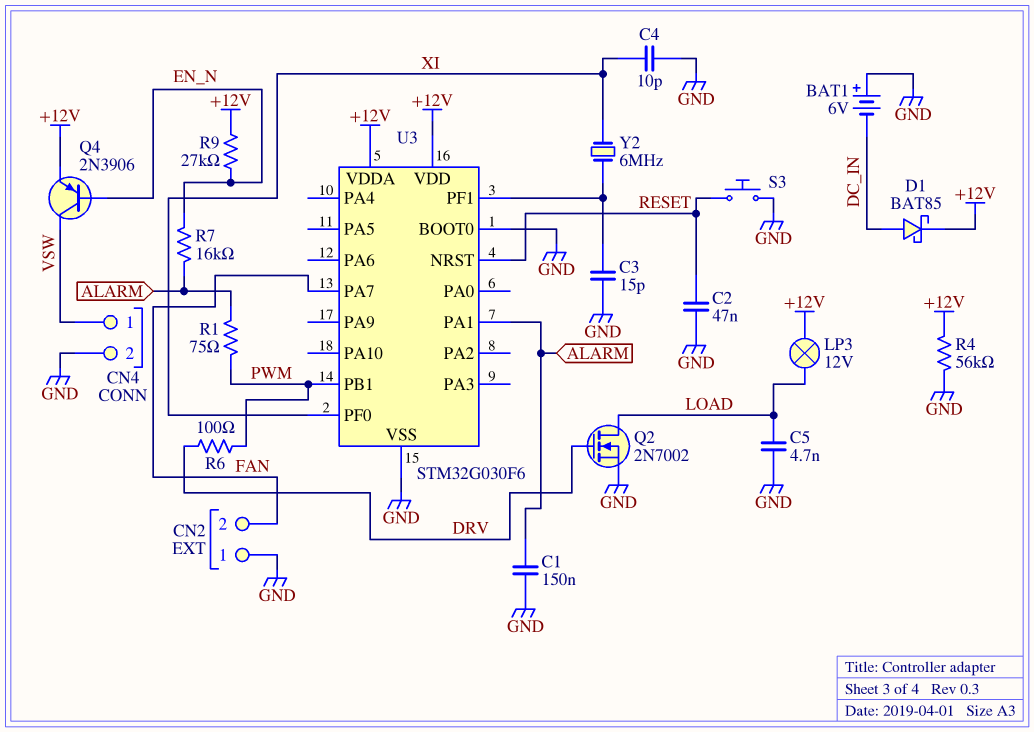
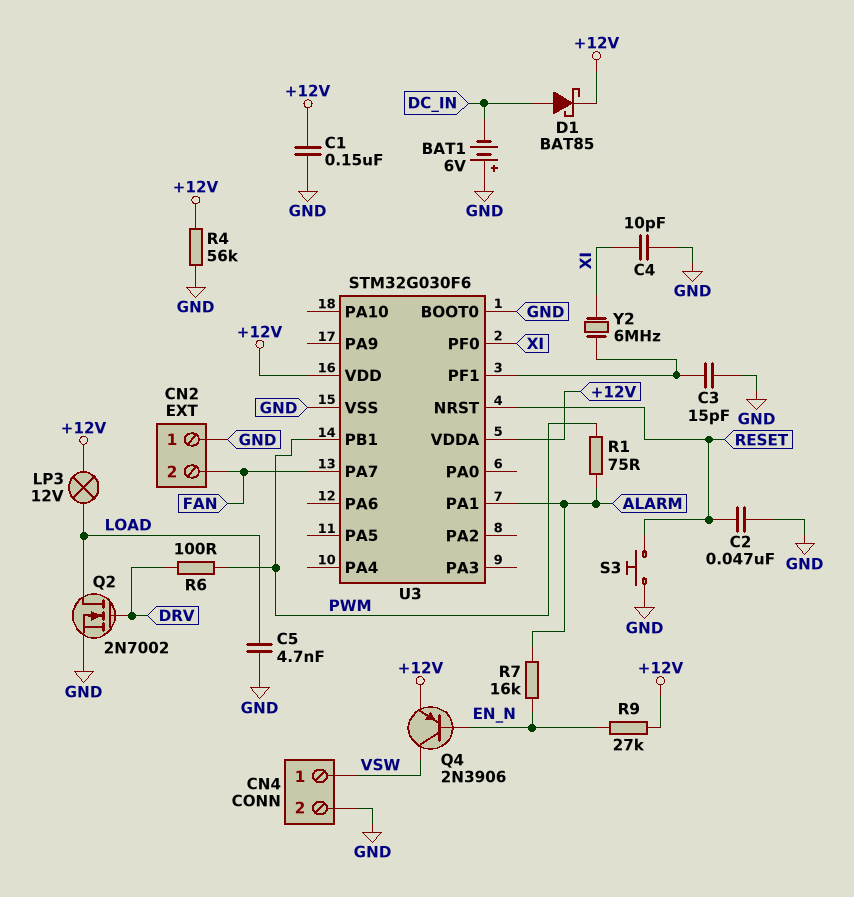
C1: 150nF (ALARM, GND) -> 150nF (+12V, GND)

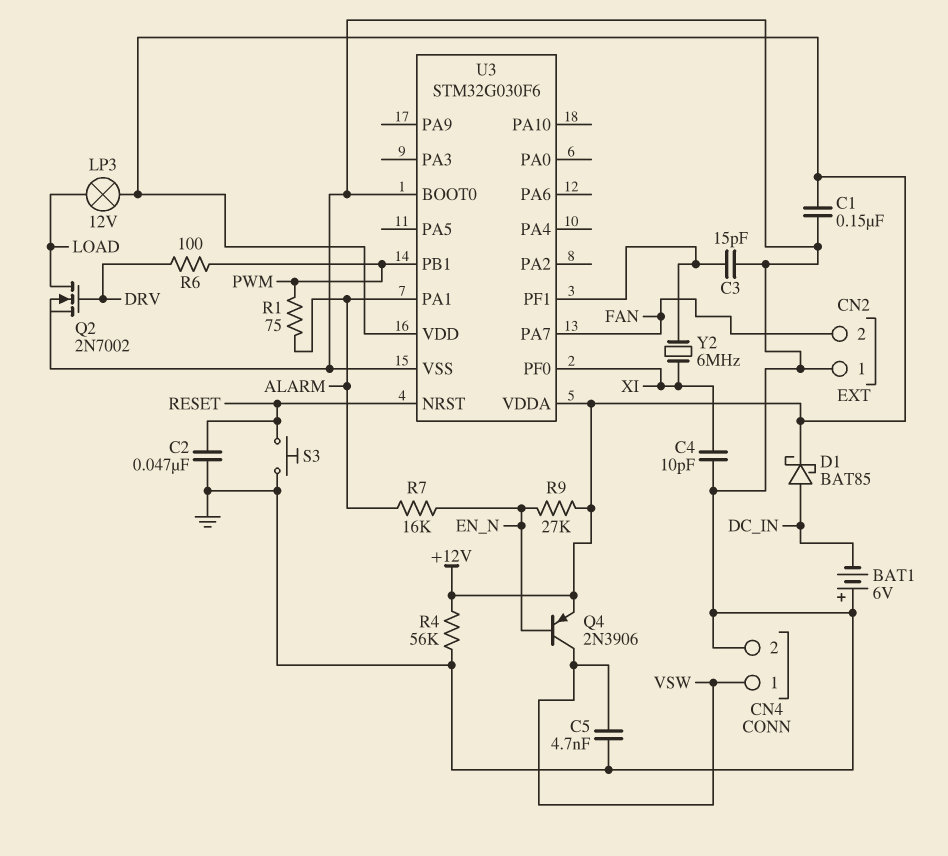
C5: 4.7nF (GND, LOAD) -> 4.7nF (GND, VSW)

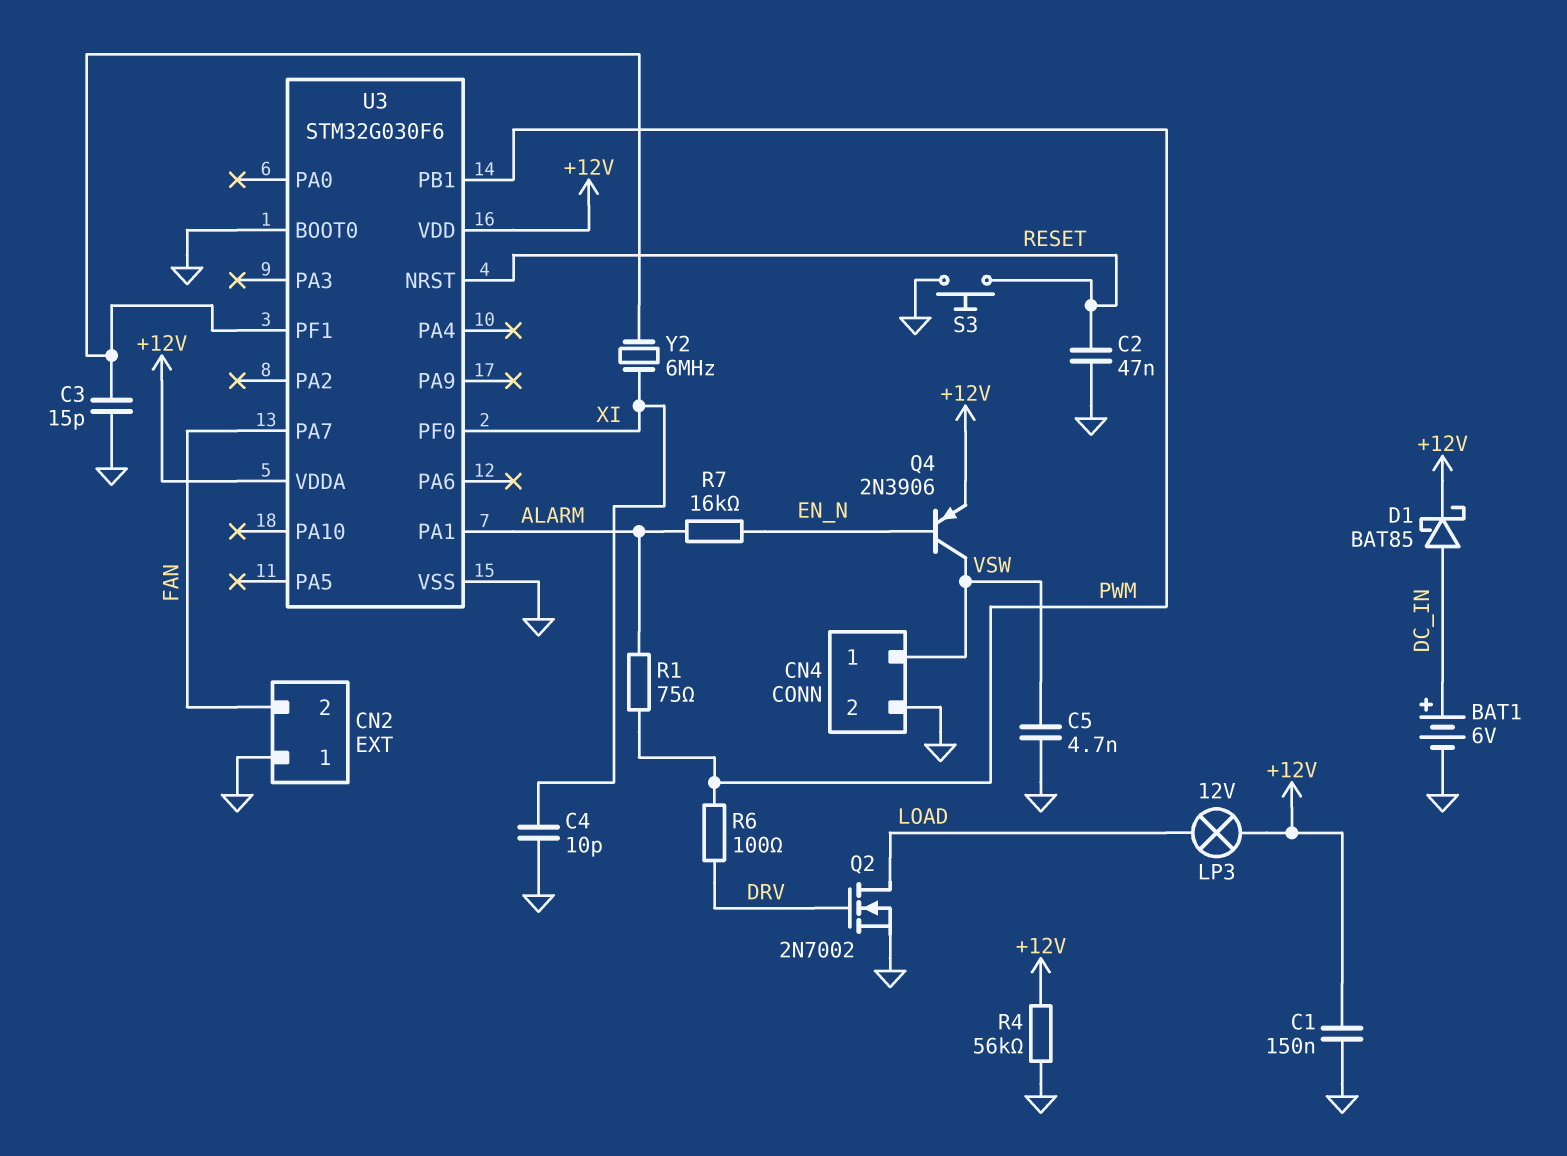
BAT1: 6V (plus GND, minus DC_IN) -> 6V (plus DC_IN, minus GND)
R9: 27k (+12V, EN_N) -> none

